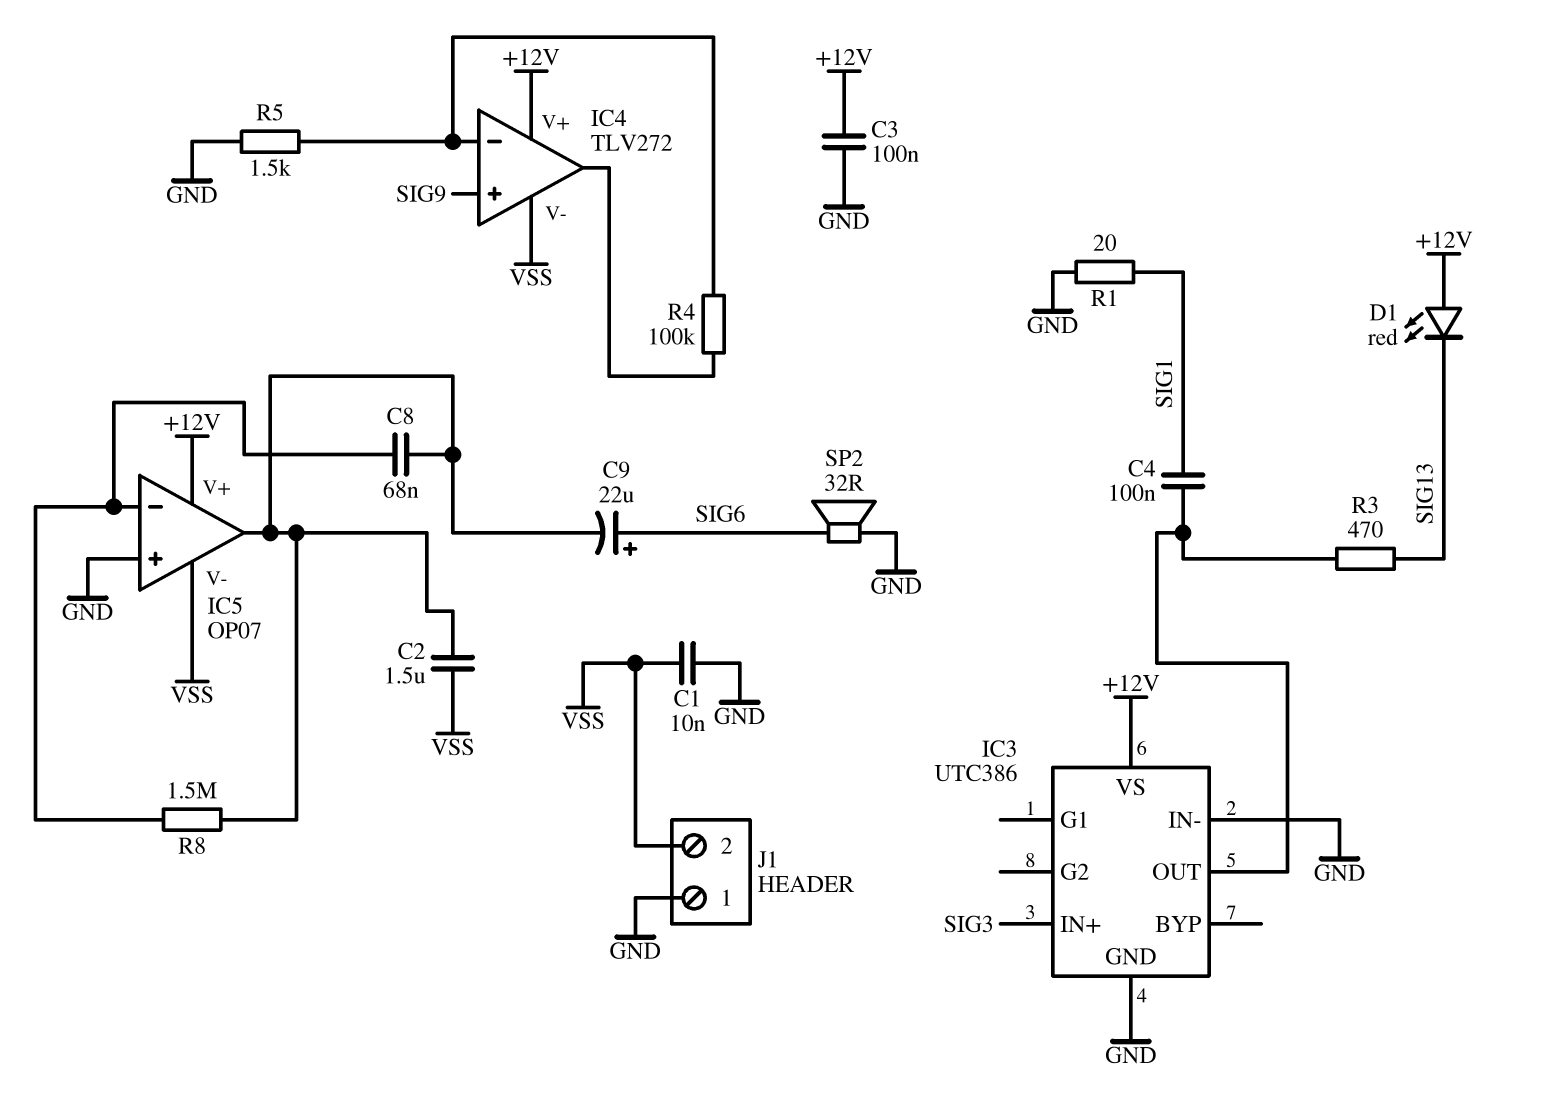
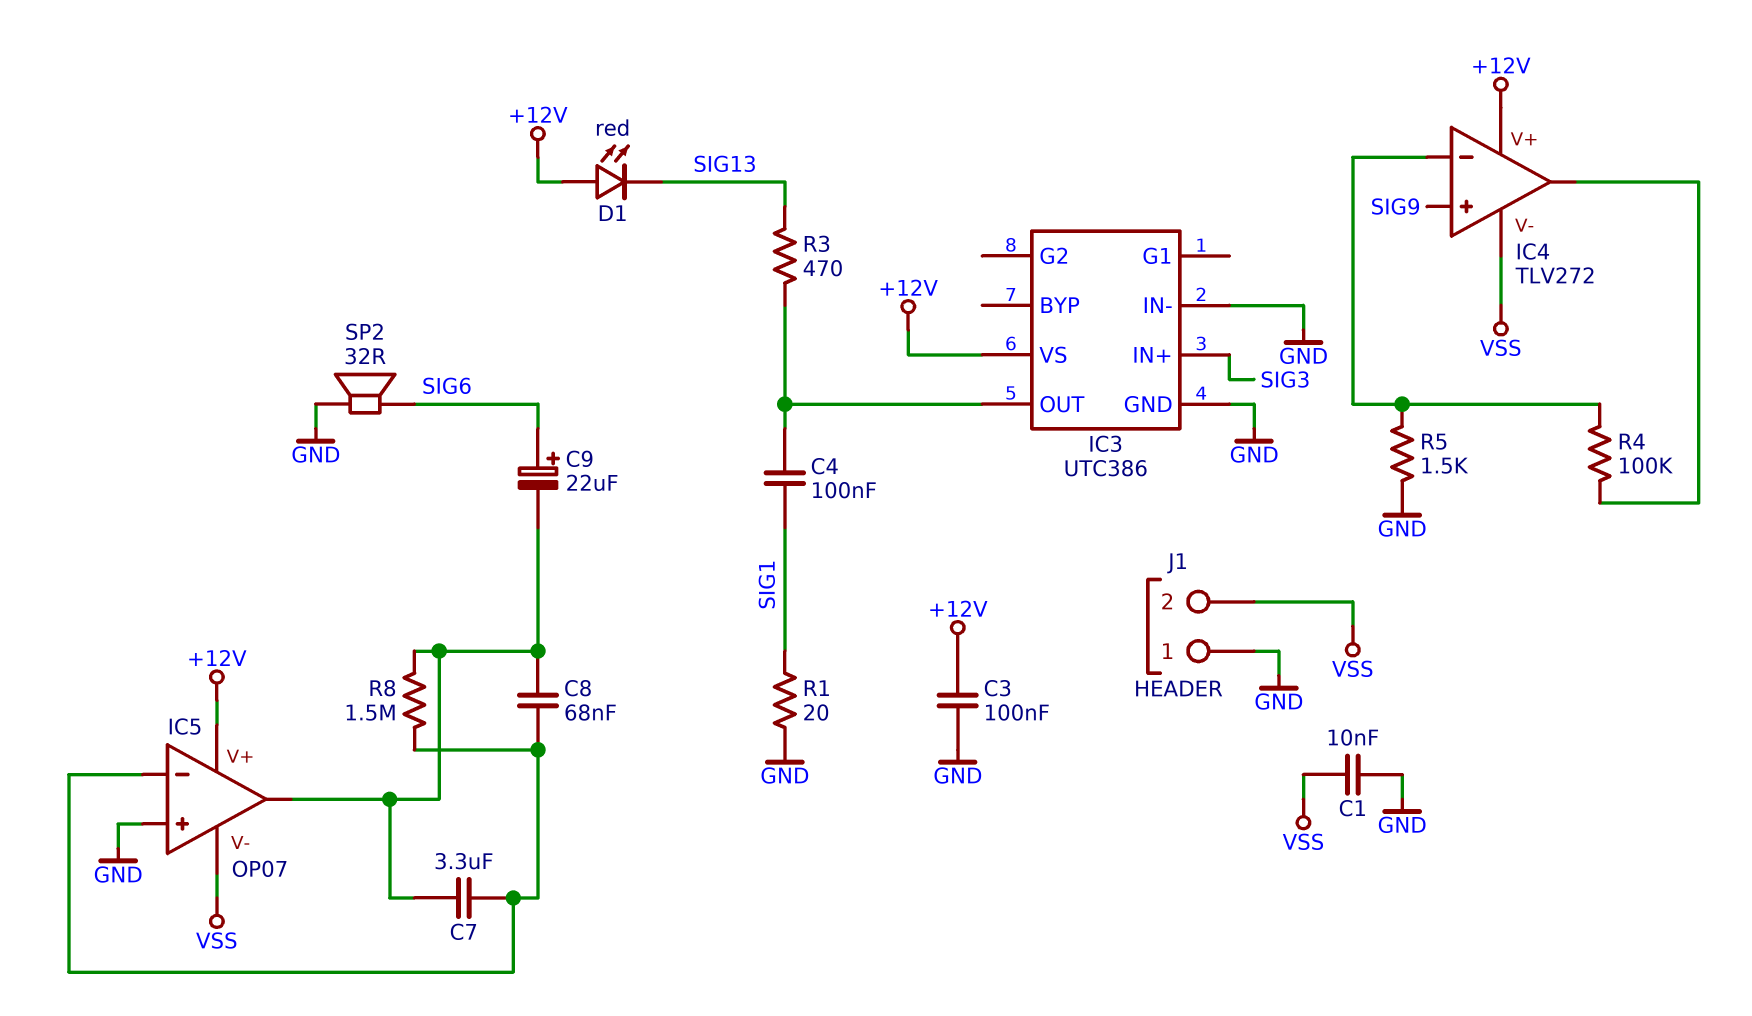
C2: 1.5uF (IC5/out, VSS) -> none
C7: none -> 3.3uF (IC5/in-, IC5/out)

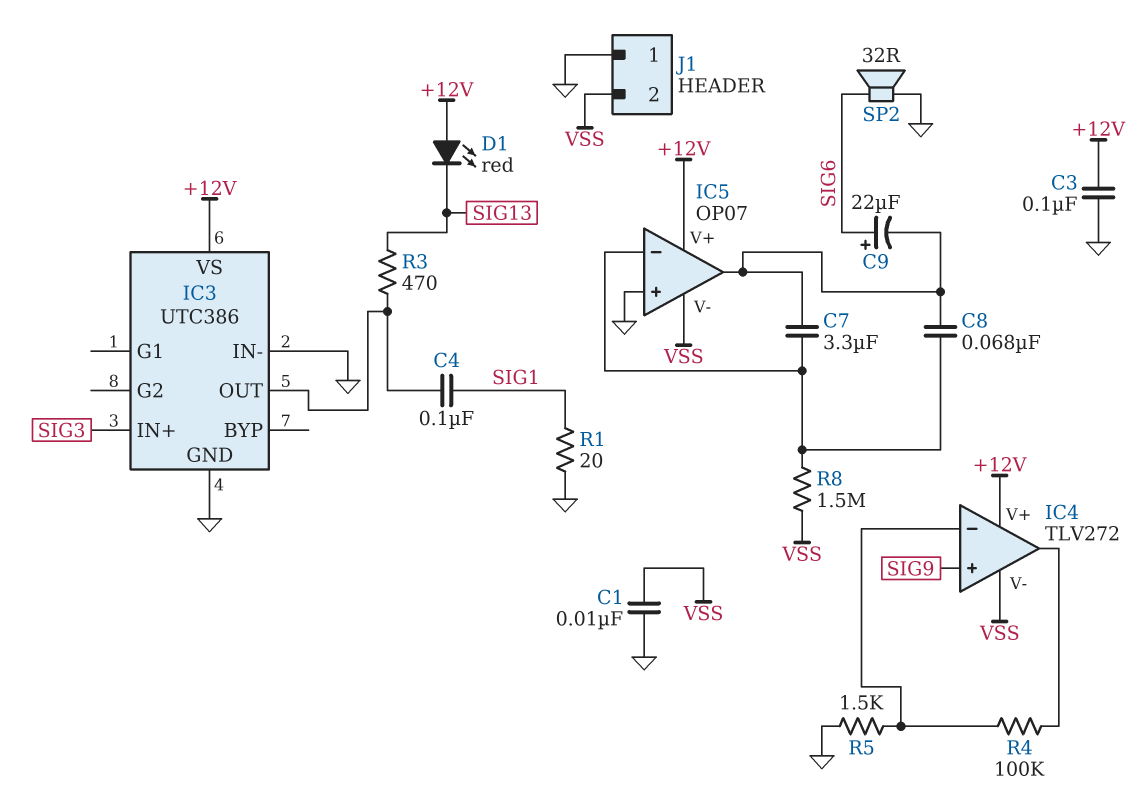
R8: 1.5M (IC5/in-, IC5/out) -> 1.5M (IC5/in-, VSS)

